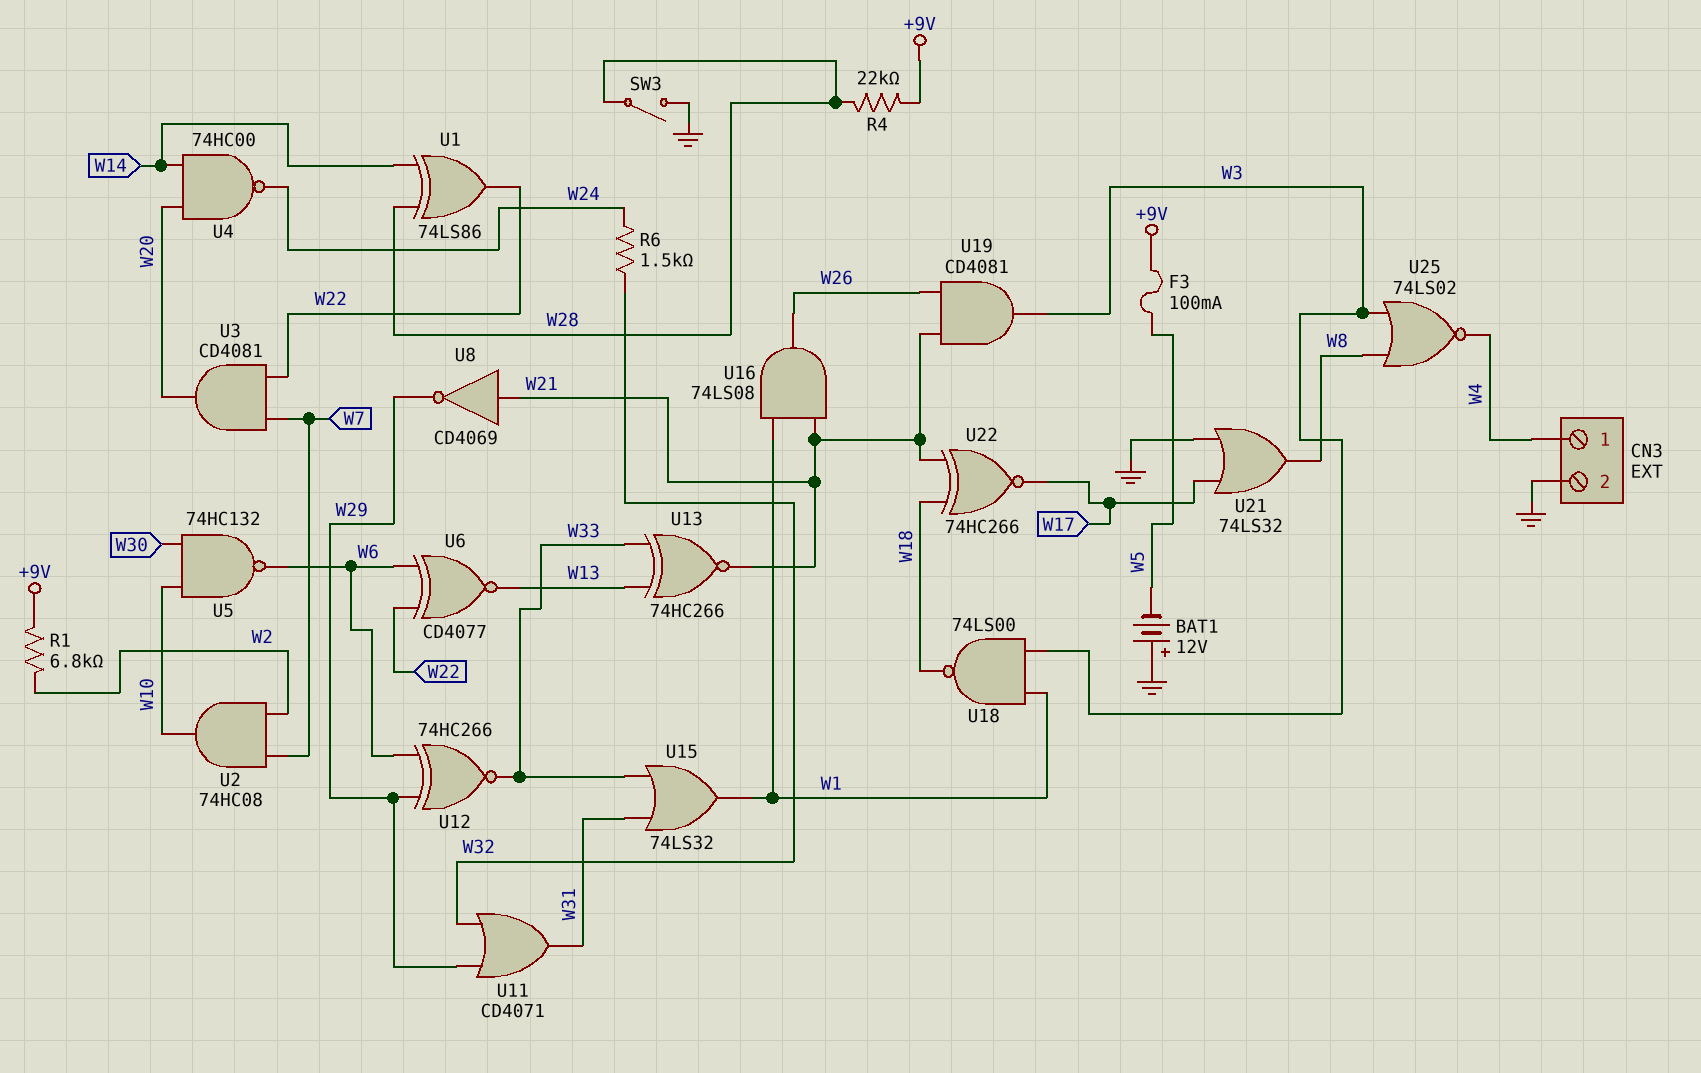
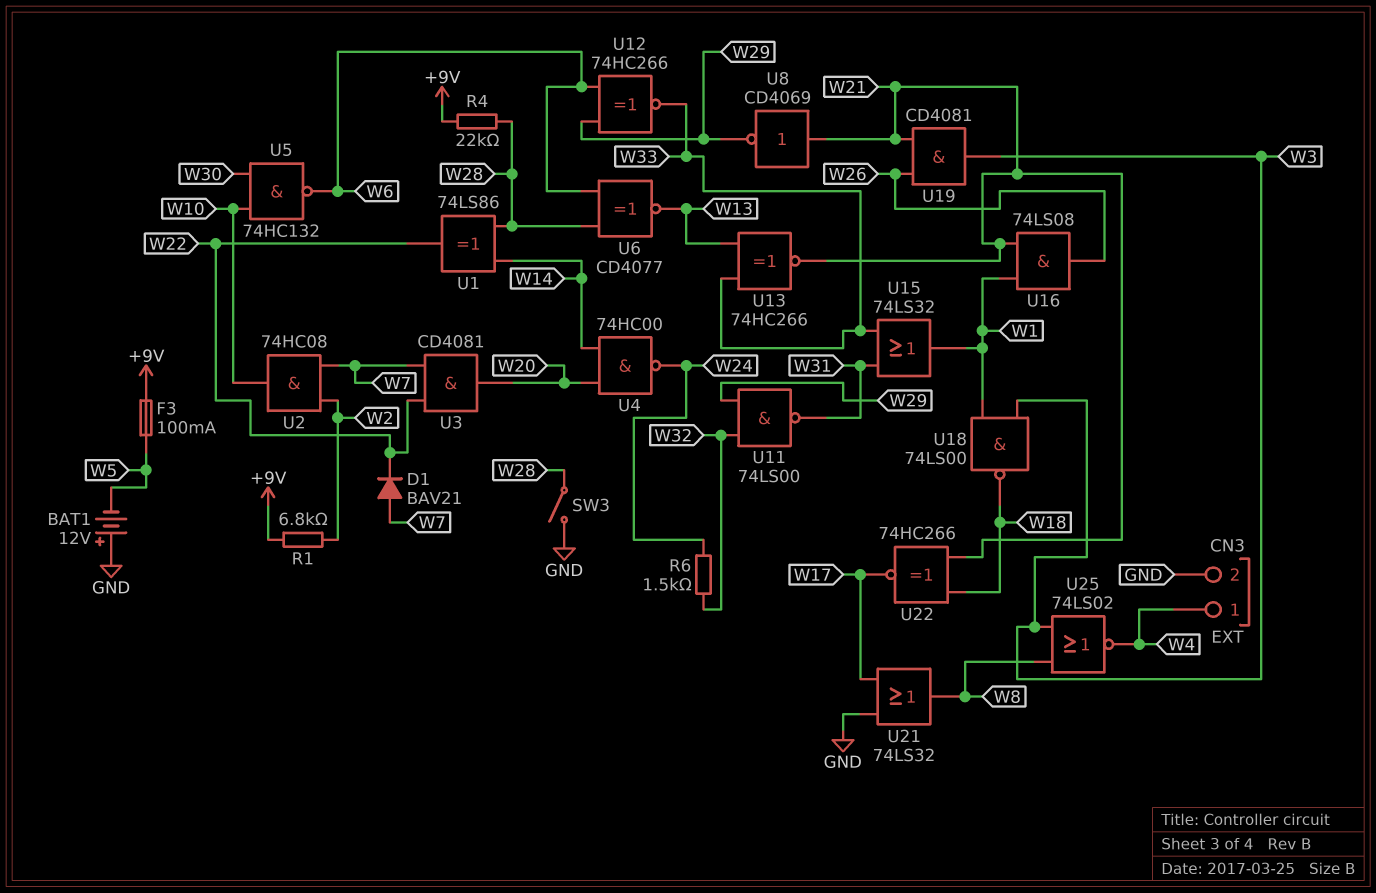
D1: none -> diode BAV21 (A W7, K W22)
U6: XNOR CD4077 (in W6, in W22, out W13) -> XNOR CD4077 (in W6, in W28, out W13)
U11: OR CD4071 (in W29, in W32, out W31) -> NAND 74LS00 (in W29, in W32, out W31)

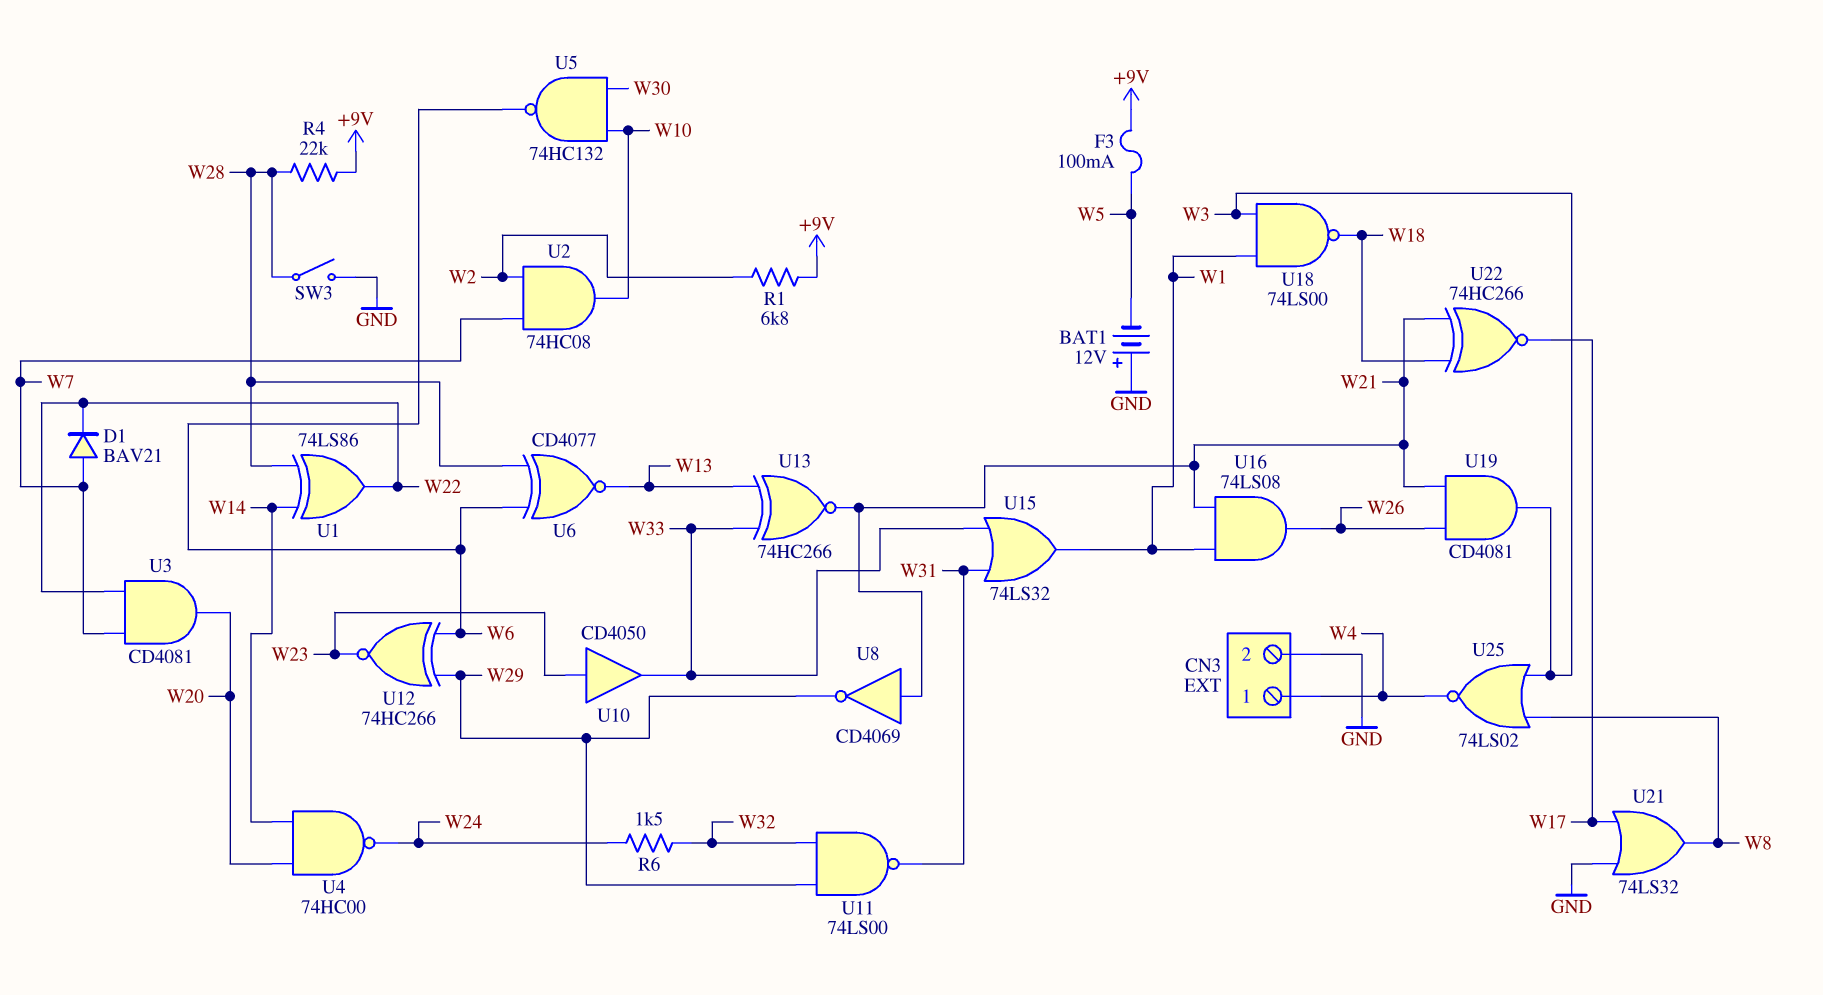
U10: none -> buffer CD4050 (in W23, out W33)
U12: XNOR 74HC266 (in W6, in W29, out W33) -> XNOR 74HC266 (in W6, in W29, out W23)

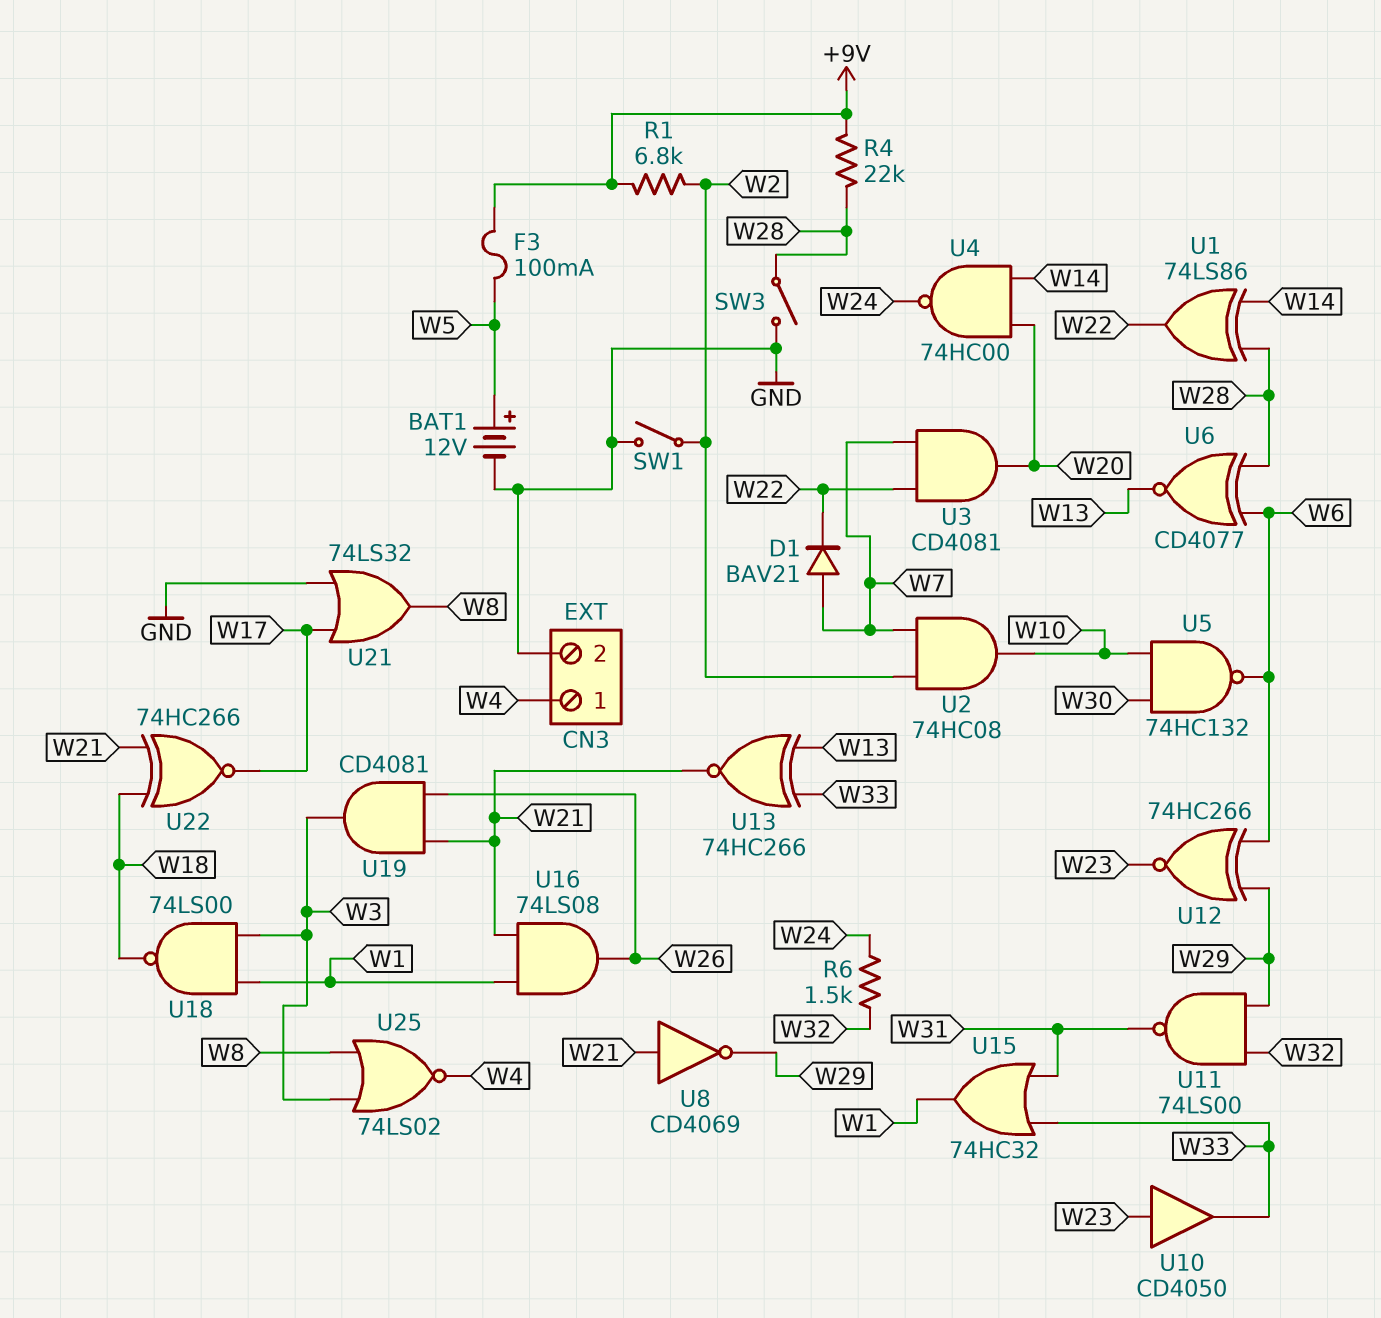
BAT1: 12V (plus GND, minus W5) -> 12V (plus W5, minus GND)
SW1: none -> switch (GND, W2)
U15: OR 74LS32 (in W31, in W33, out W1) -> OR 74HC32 (in W31, in W33, out W1)

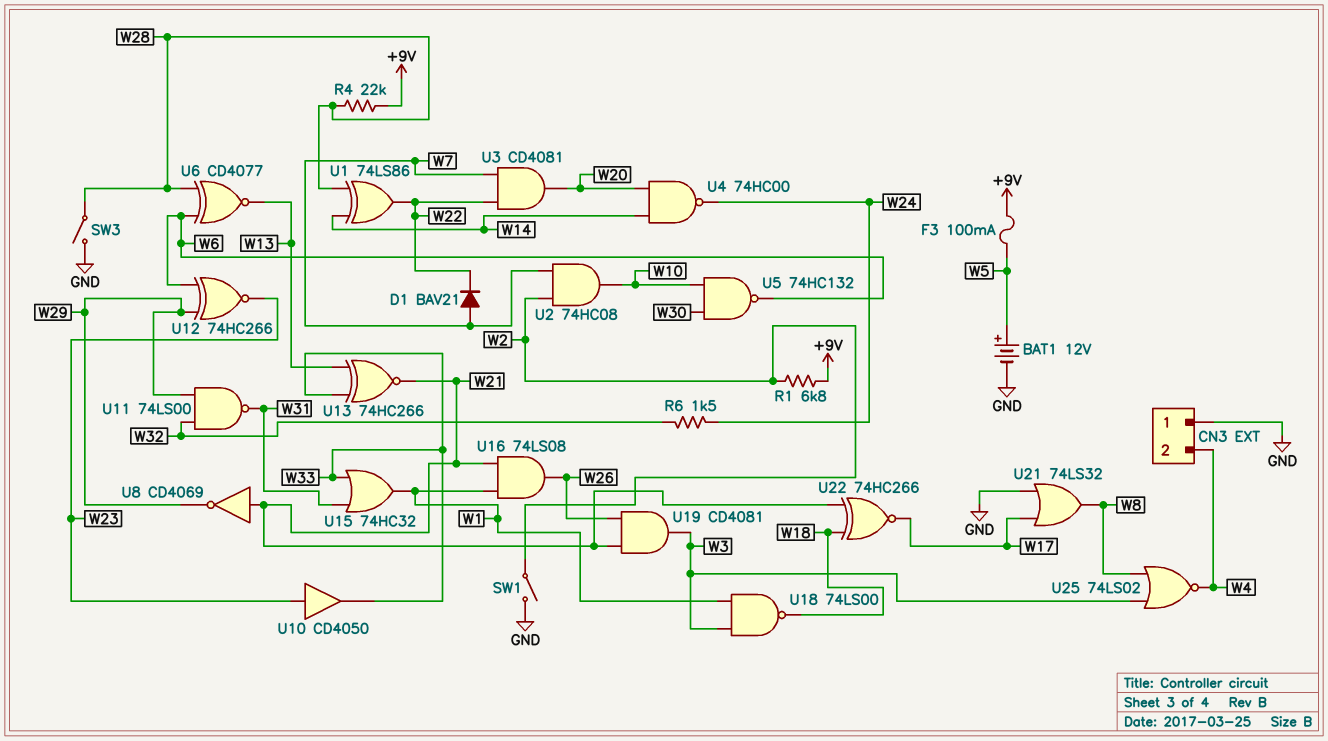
CN3 pin 1: W4 -> GND
CN3 pin 2: GND -> W4

